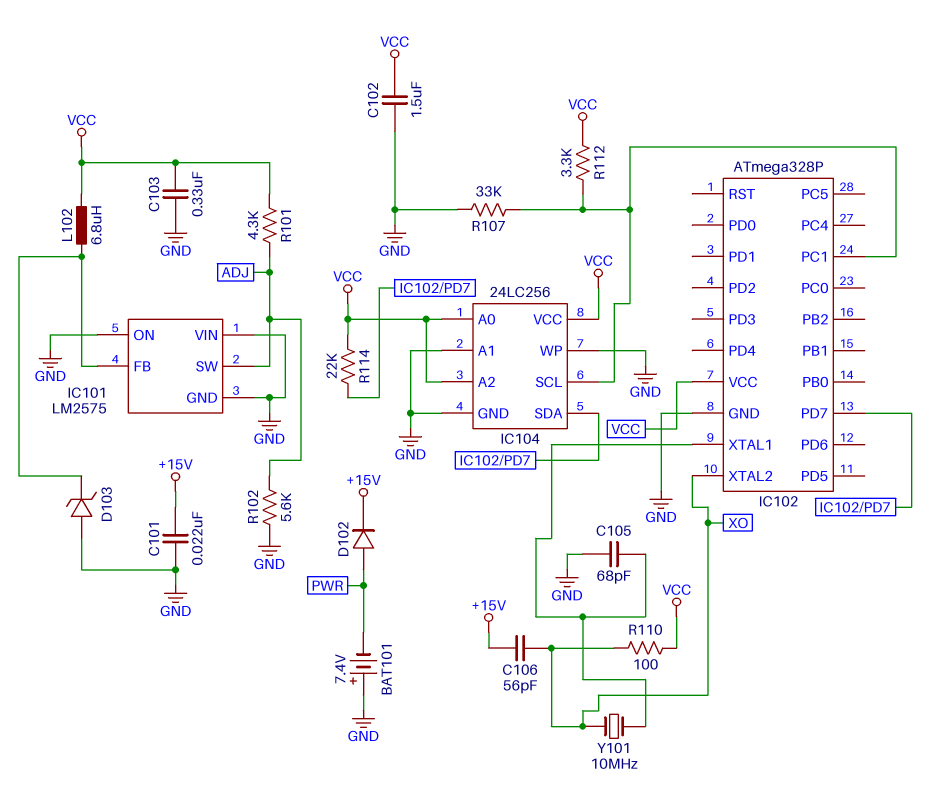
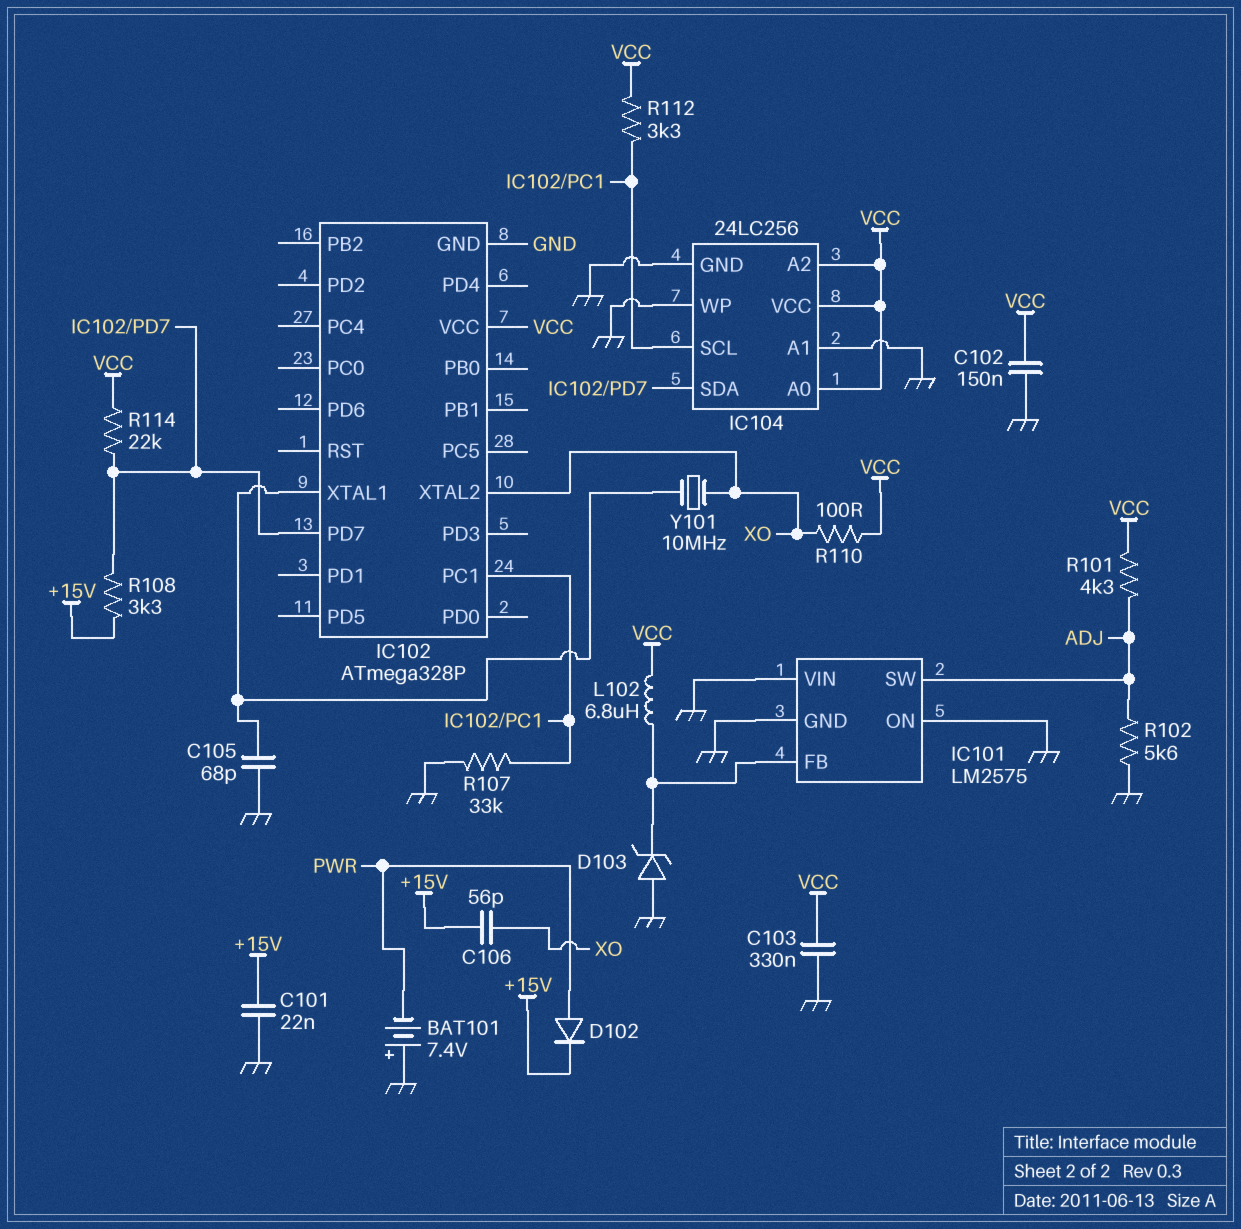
C102: 1.5uF (GND, VCC) -> 150nF (GND, VCC)
R108: none -> 3.3k (+15V, IC102/PD7)

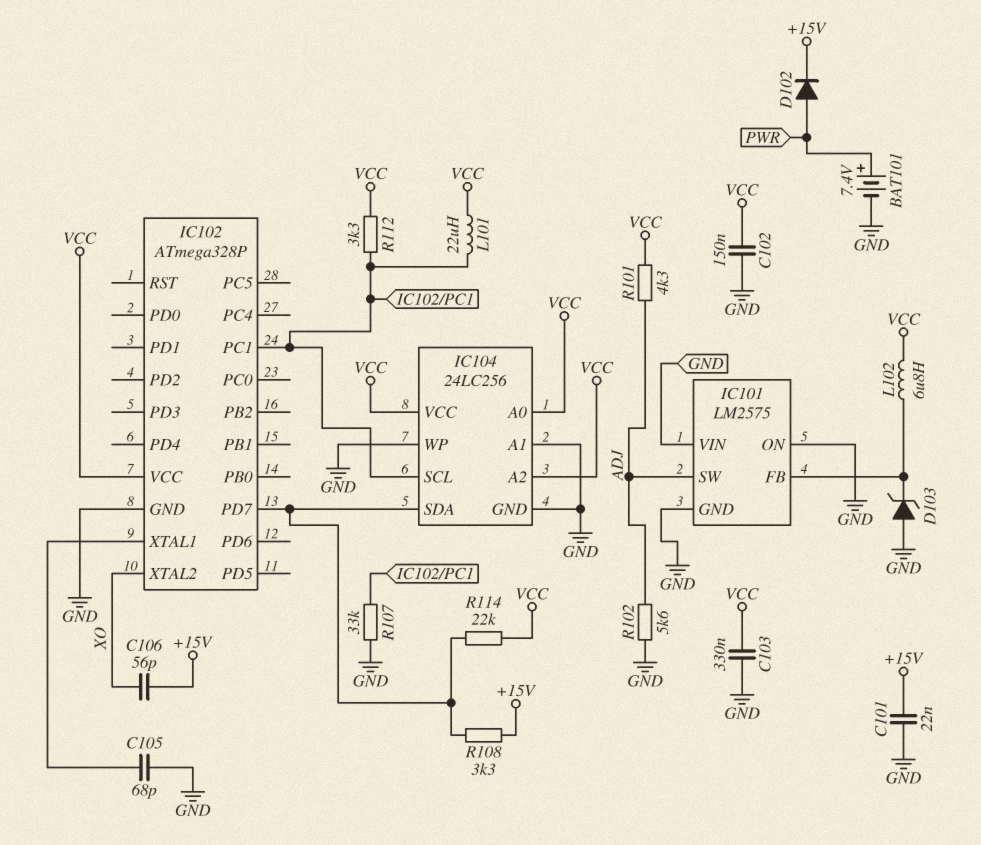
BAT101: 7.4V (plus GND, minus PWR) -> 7.4V (plus PWR, minus GND)
L101: none -> 22uH (IC102/PC1, VCC)
R110: 100 (VCC, XO) -> none
Y101: 10MHz (IC102/XTAL1, XO) -> none

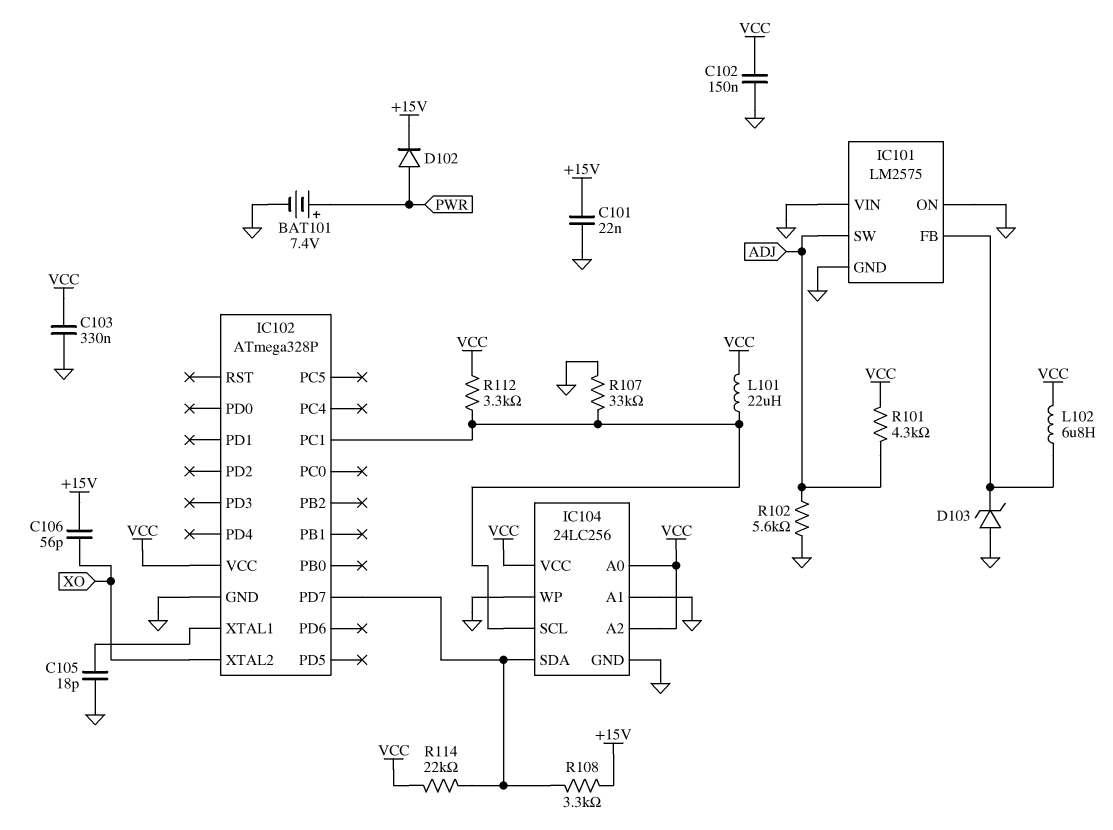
C105: 68pF (GND, IC102/XTAL1) -> 18pF (GND, IC102/XTAL1)

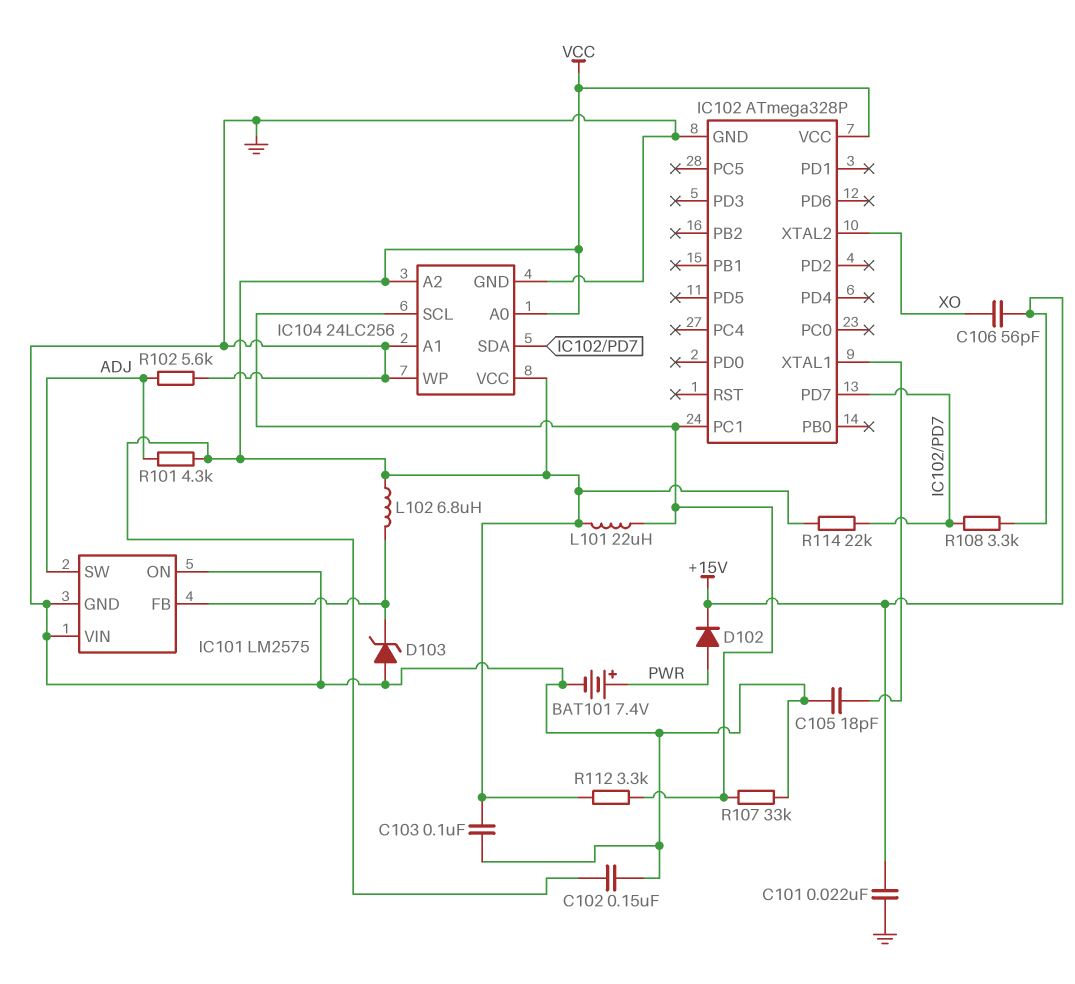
C103: 330nF (GND, VCC) -> 100nF (GND, VCC)

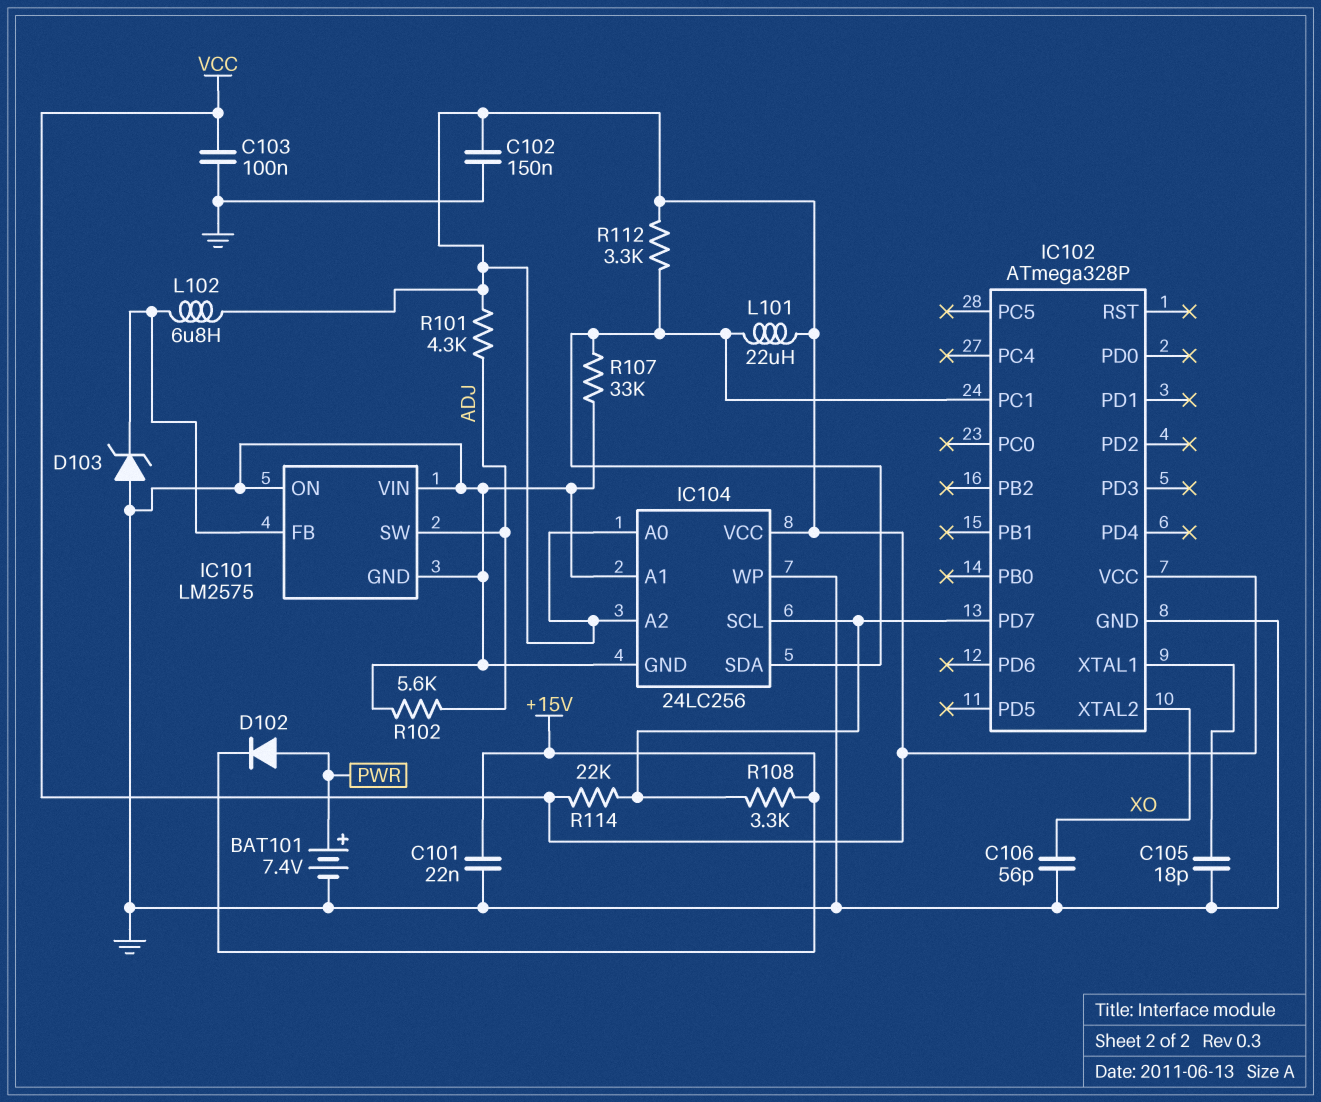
C106: 56pF (+15V, XO) -> 56pF (GND, XO)
IC104 pin SCL: IC102/PC1 -> IC102/PD7
IC104 pin SDA: IC102/PD7 -> IC102/PC1

